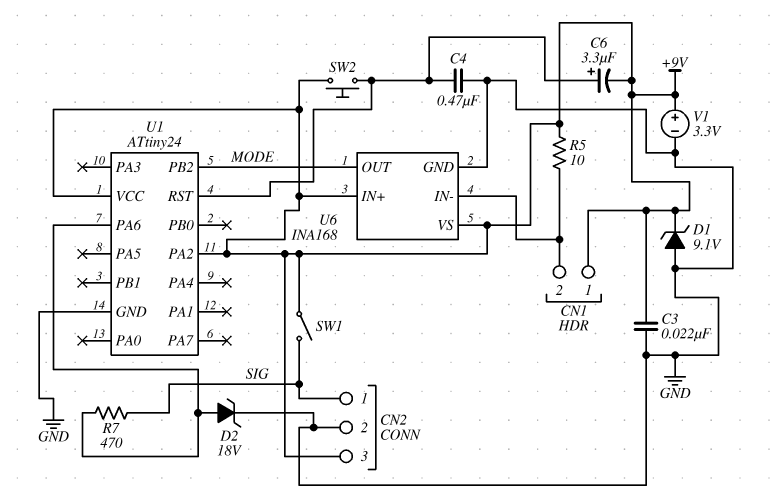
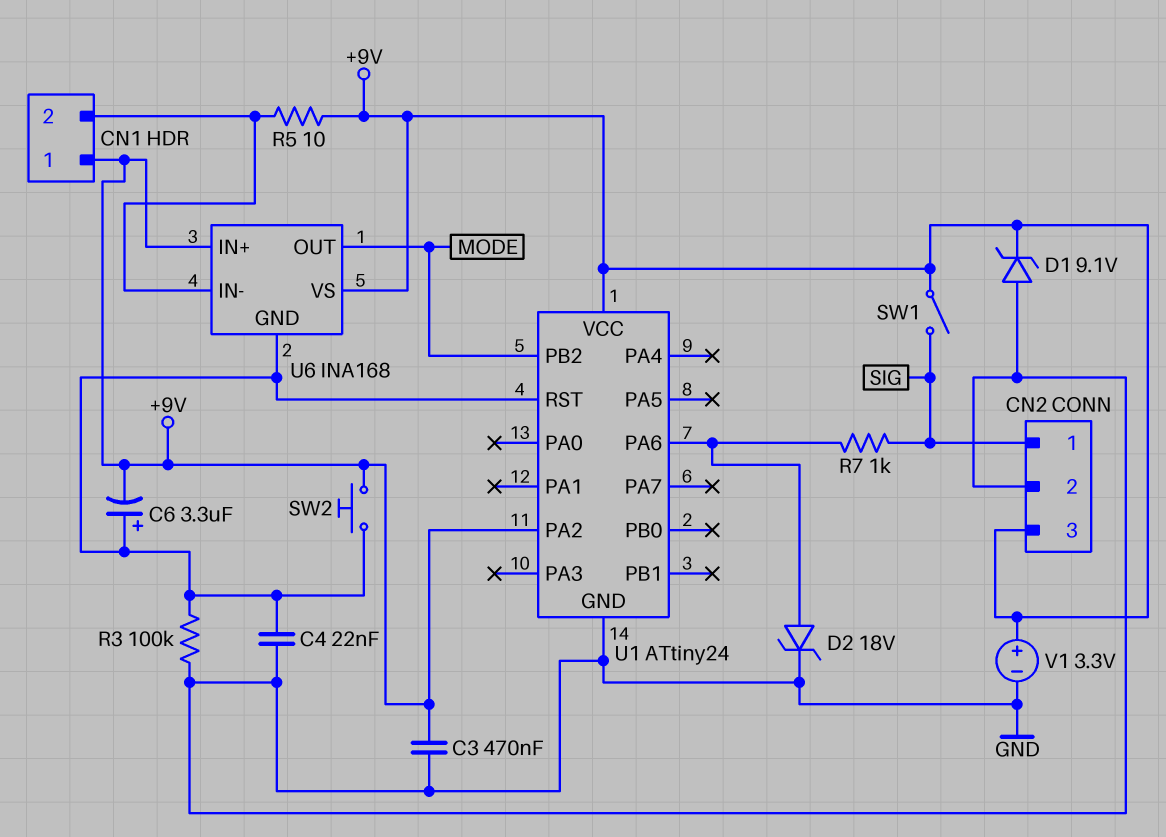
C3: 22nF (+9V, GND) -> 470nF (+9V, GND)
C4: 470nF (GND, U1/RST) -> 22nF (GND, U1/RST)
R3: none -> 100k (GND, U1/RST)
R7: 470 (SIG, U1/PA6) -> 1k (SIG, U1/PA6)
U6 pin GND: GND -> U1/RST

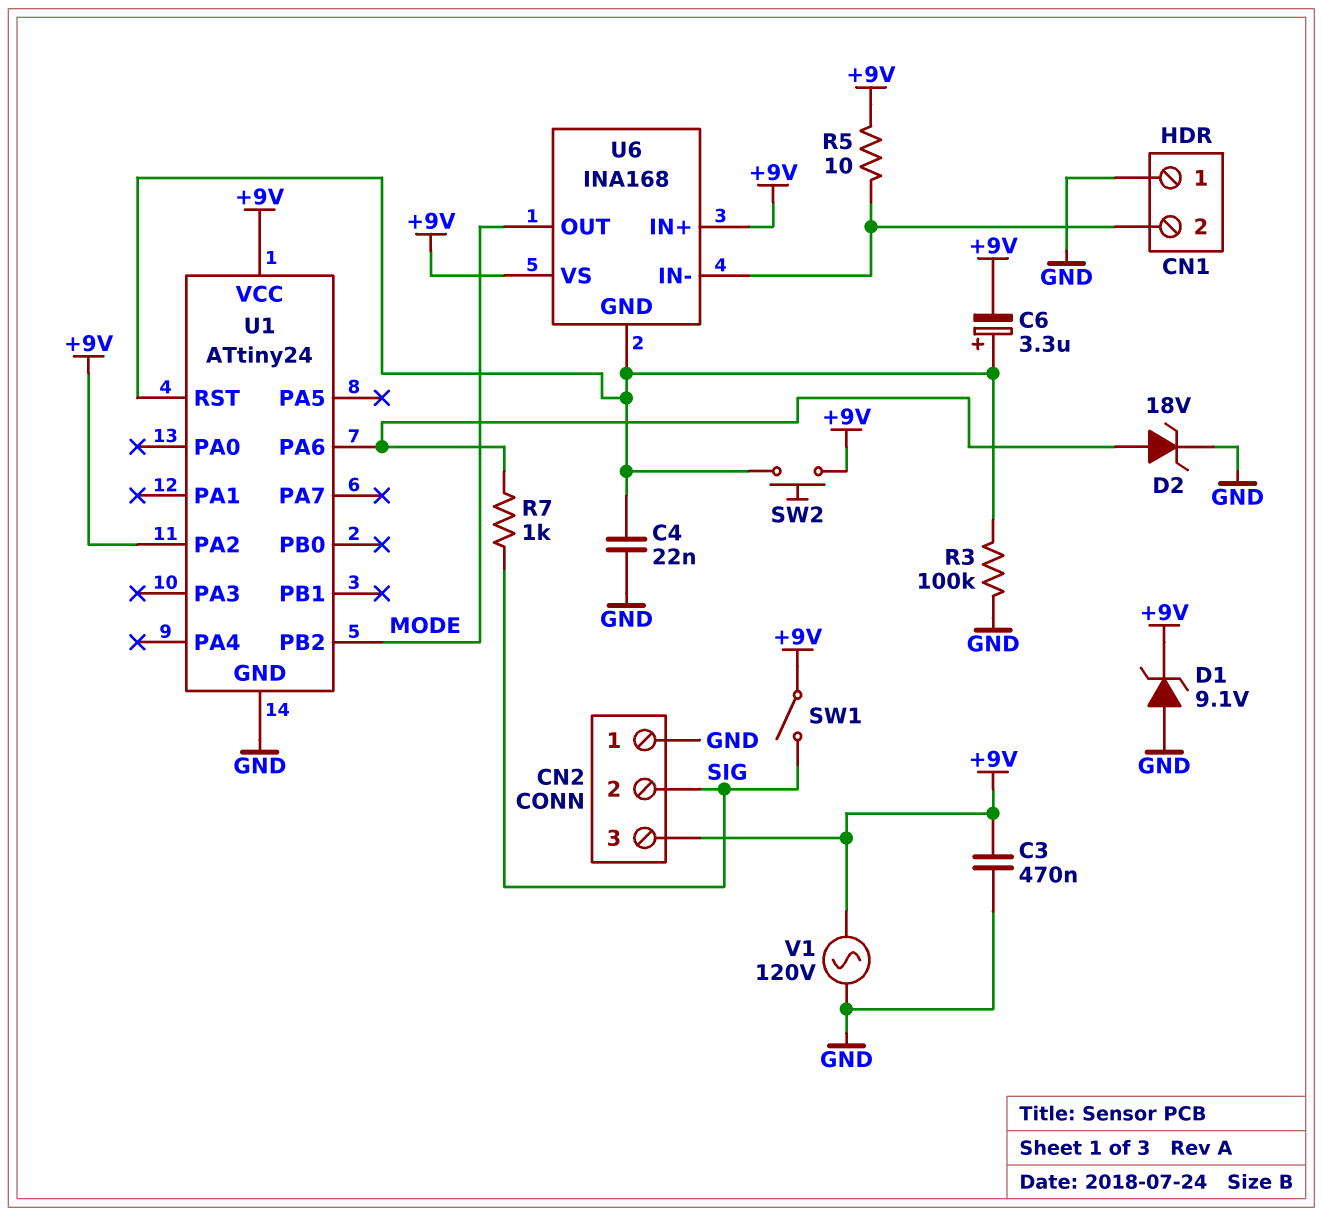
CN1 pin 1: +9V -> GND
CN2 pin 1: SIG -> GND
CN2 pin 2: GND -> SIG
V1: 3.3V (plus +9V, minus GND) -> AC 120V (+9V, GND)

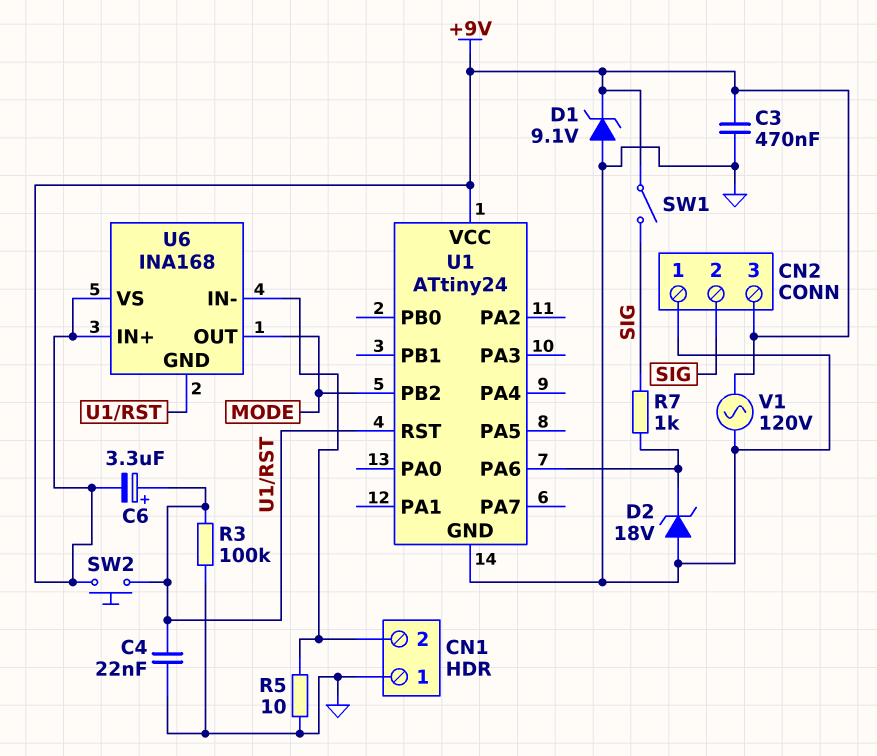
D2: zener 18V (A U1/PA6, K GND) -> zener 18V (A GND, K U1/PA6)
R5: 10 (+9V, CN1/2) -> 10 (CN1/2, GND)
U1 pin PA2: +9V -> none

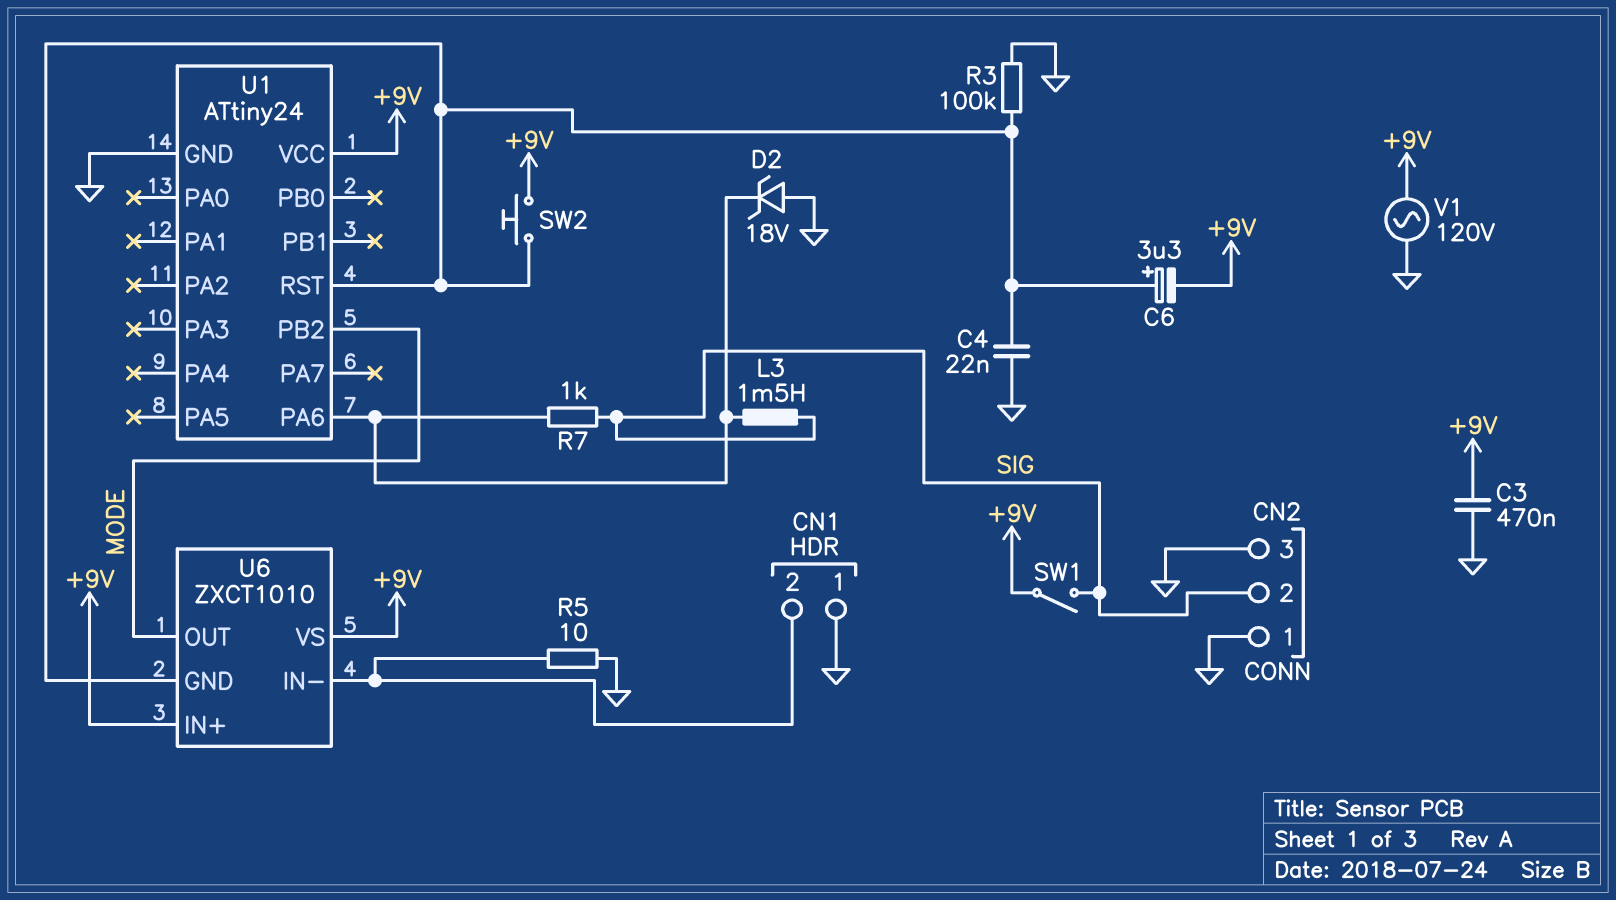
CN2 pin 3: +9V -> GND
D1: zener 9.1V (A GND, K +9V) -> none
L3: none -> 1.5mH (SIG, U1/PA6)
U6: INA168 -> ZXCT1010

